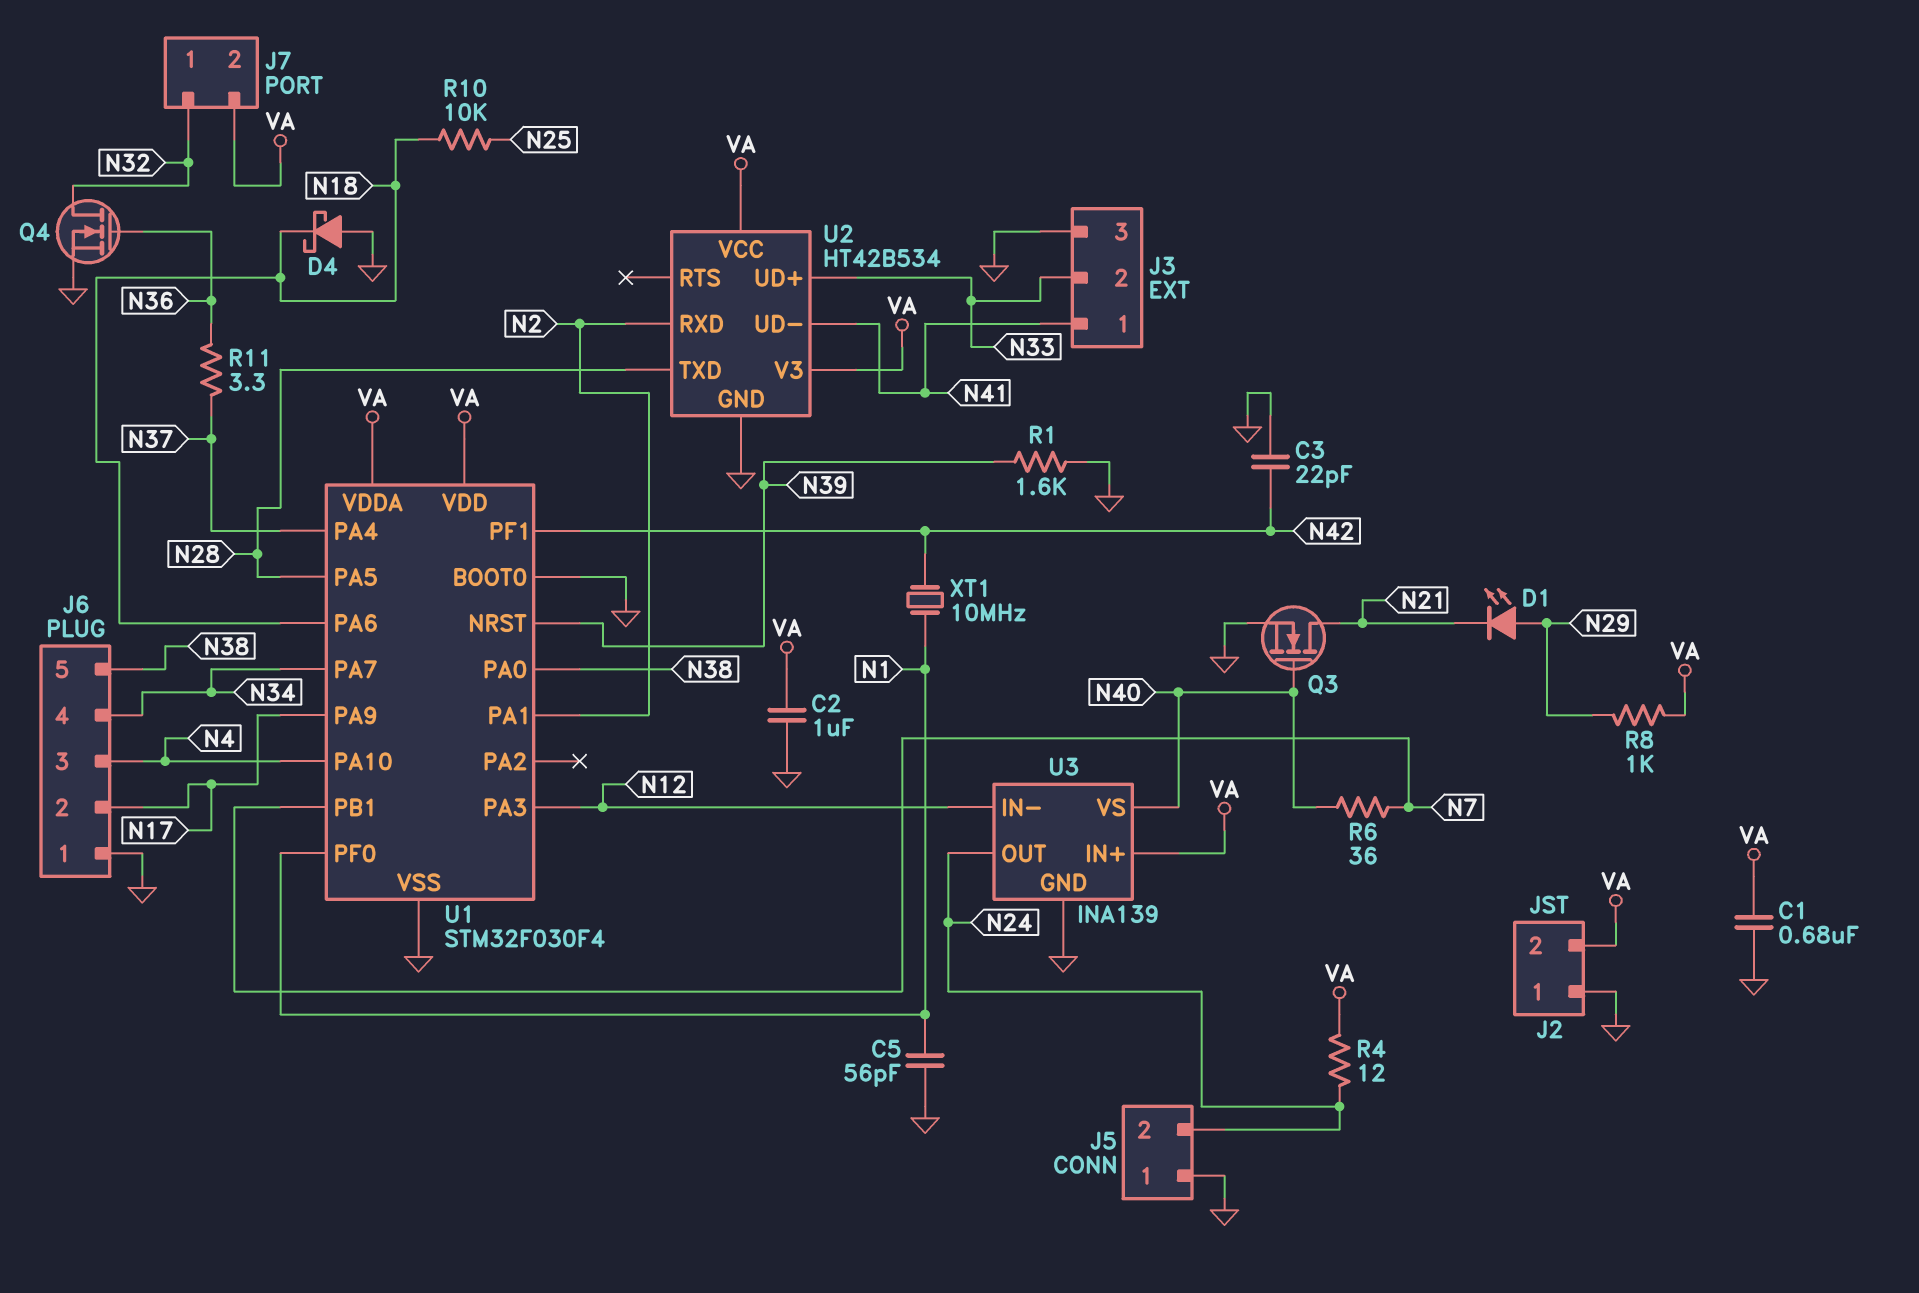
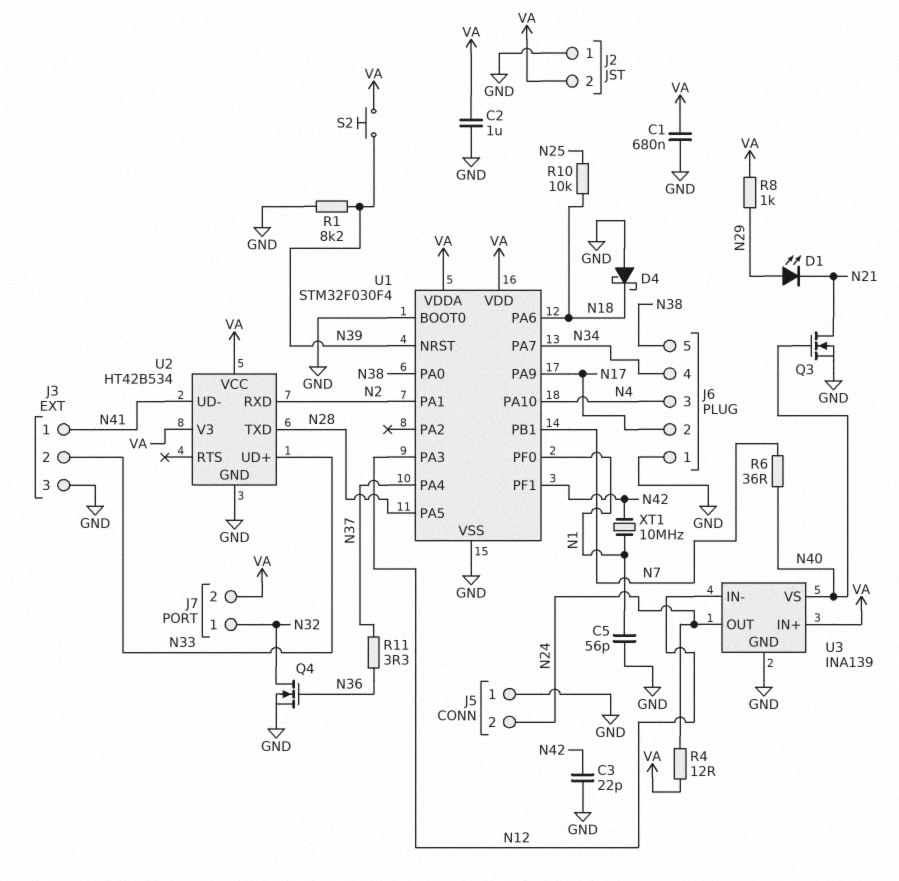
R1: 1.6k (GND, N39) -> 8.2k (GND, N39)
S2: none -> button (N39, VA)

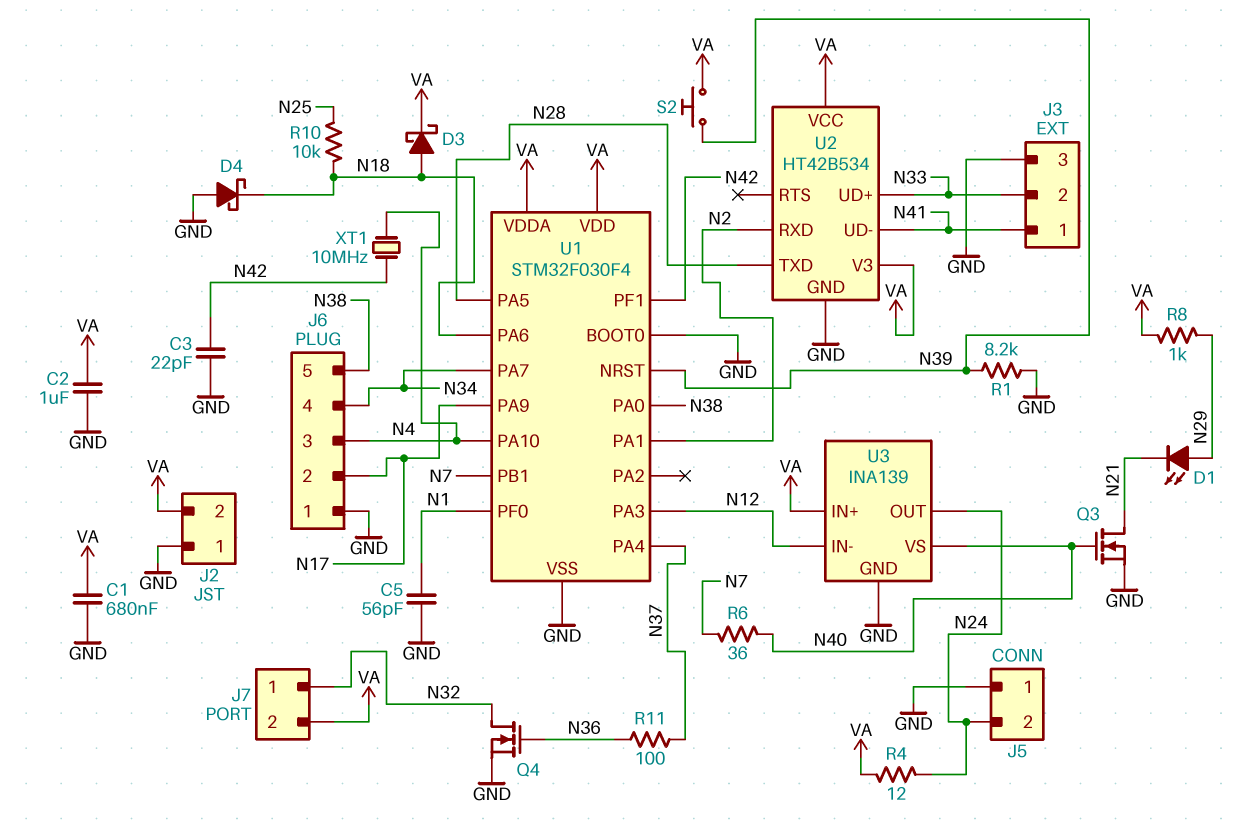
D3: none -> schottky (A N18, K VA)
R11: 3.3 (N36, N37) -> 100 (N36, N37)
XT1: 10MHz (N1, N42) -> 10MHz (N4, N42)

